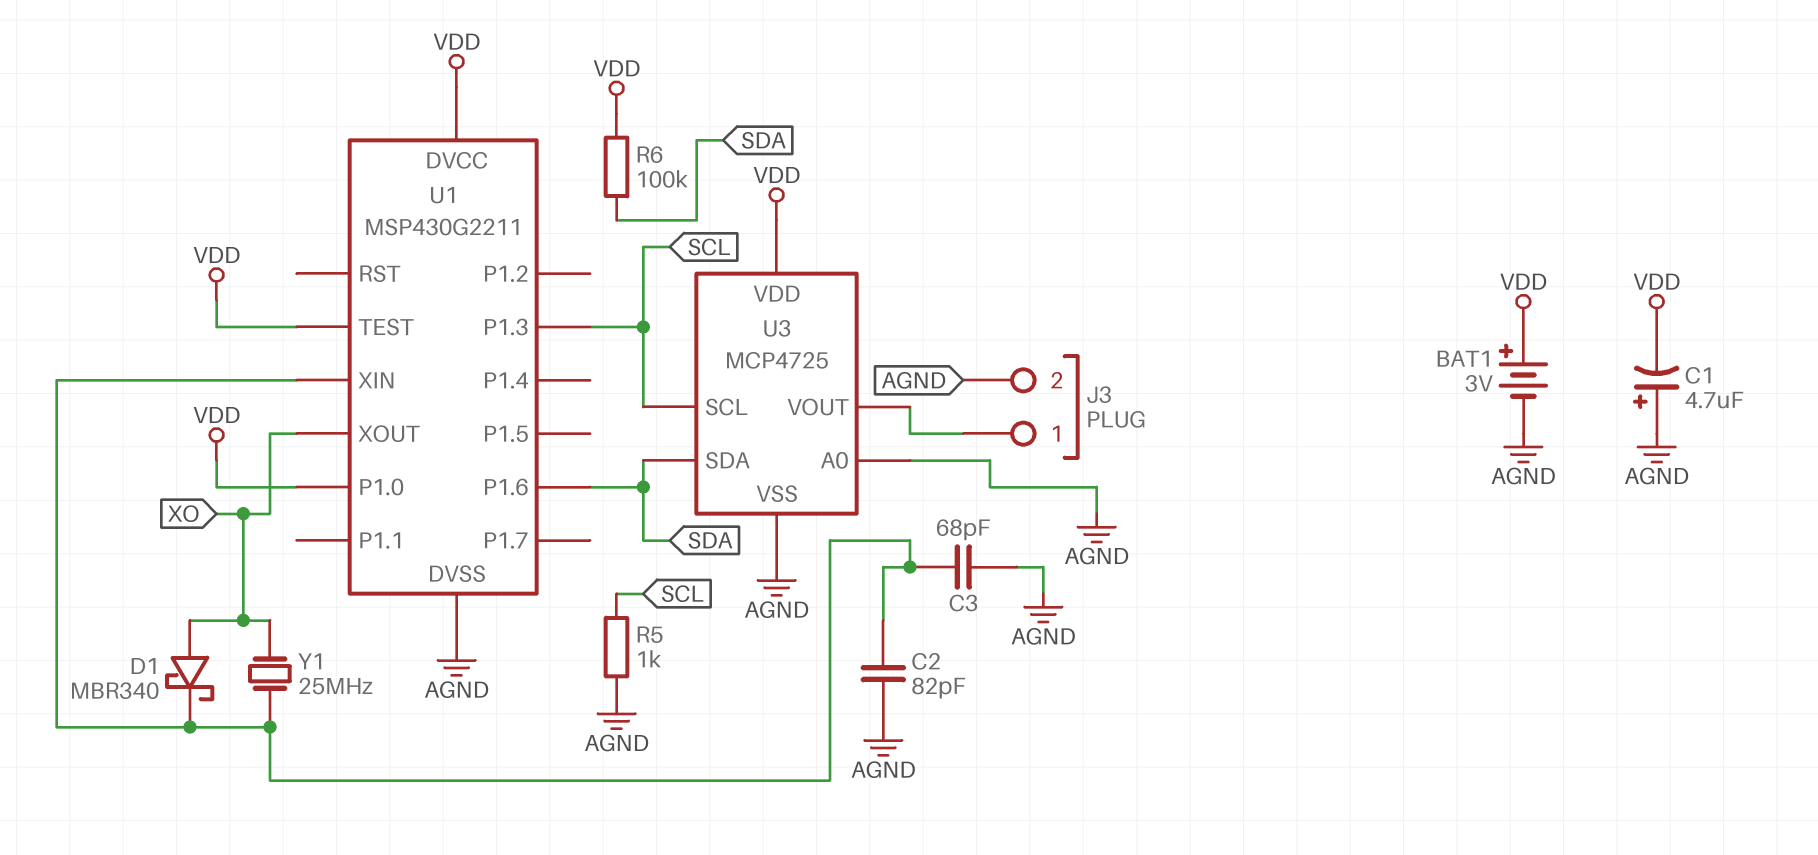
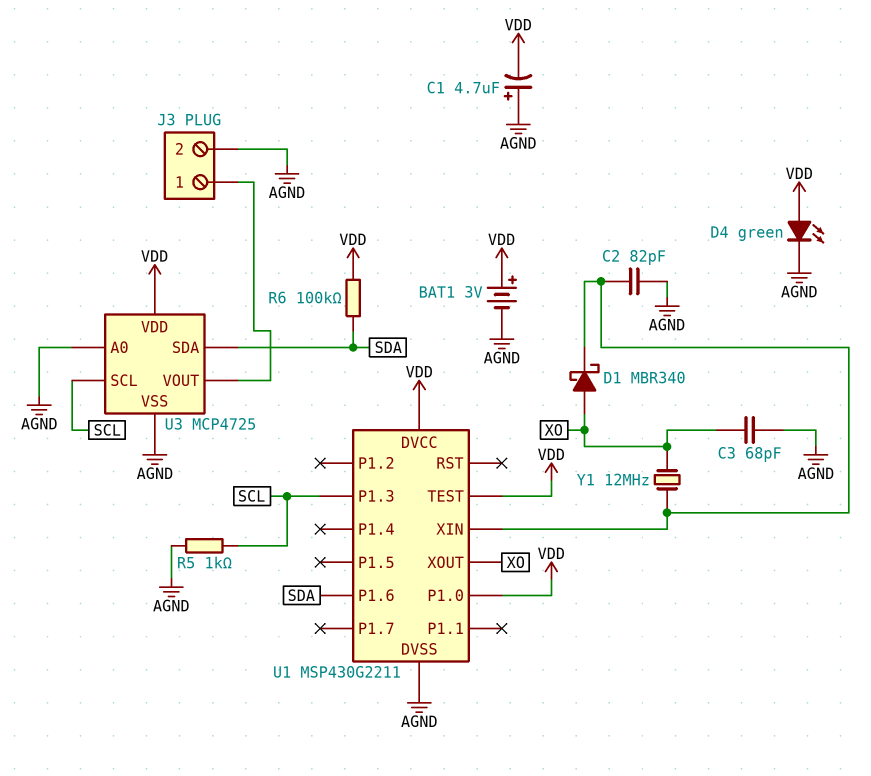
C3: 68pF (AGND, U1/XIN) -> 68pF (AGND, XO)
D4: none -> LED green (A VDD, K AGND)
Y1: 25MHz (U1/XIN, XO) -> 12MHz (U1/XIN, XO)

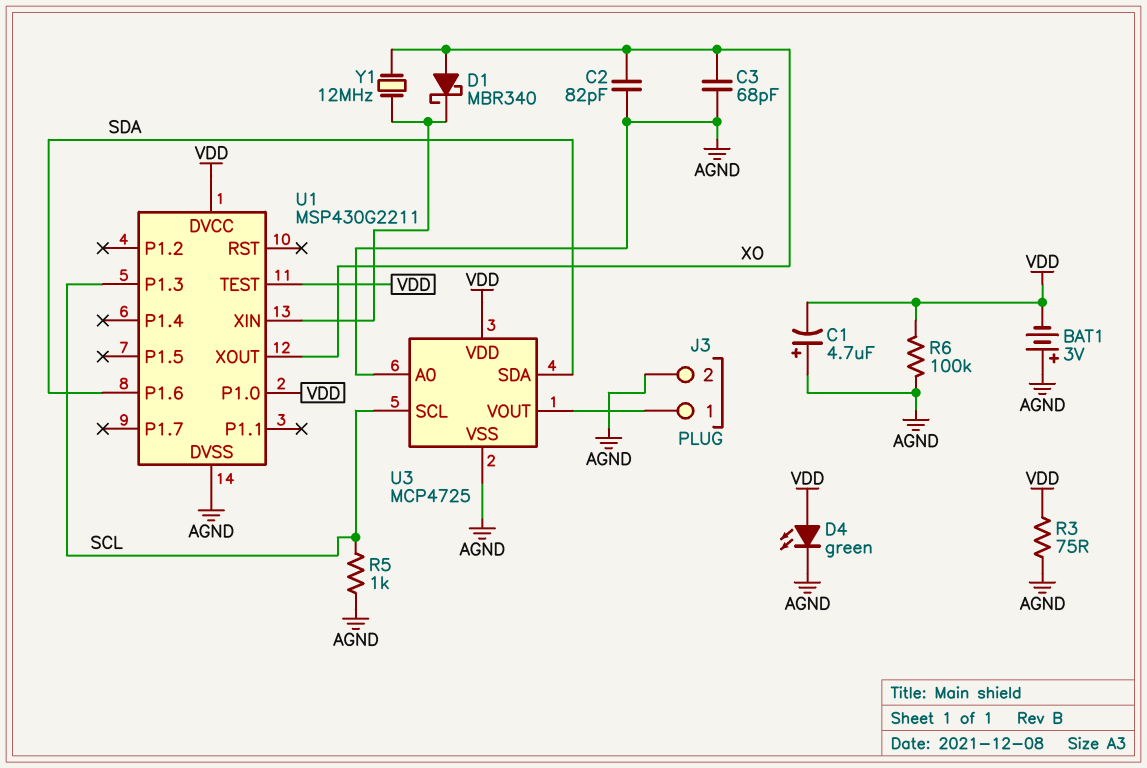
BAT1: 3V (plus VDD, minus AGND) -> 3V (plus AGND, minus VDD)
C2: 82pF (AGND, U1/XIN) -> 82pF (AGND, XO)
R3: none -> 75 (AGND, VDD)
R6: 100k (SDA, VDD) -> 100k (AGND, VDD)

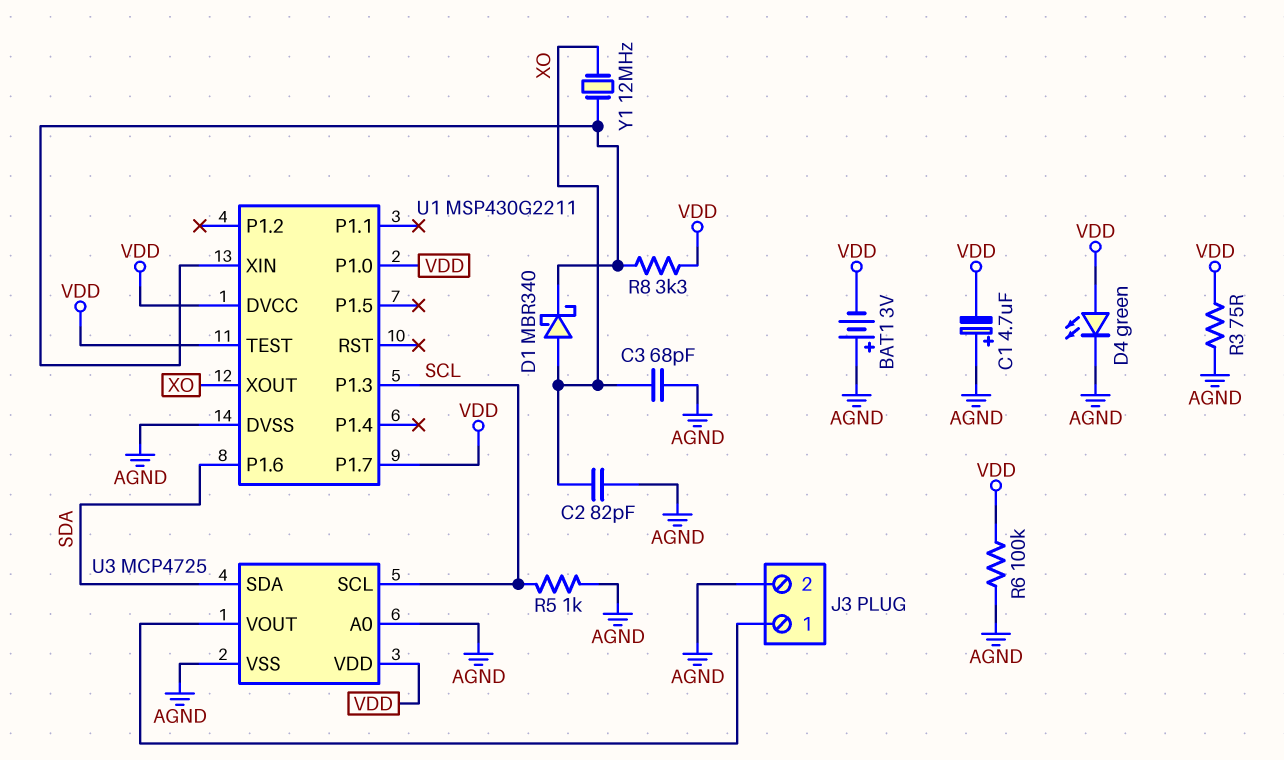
R8: none -> 3.3k (U1/XIN, VDD)
U1 pin P1.7: none -> VDD

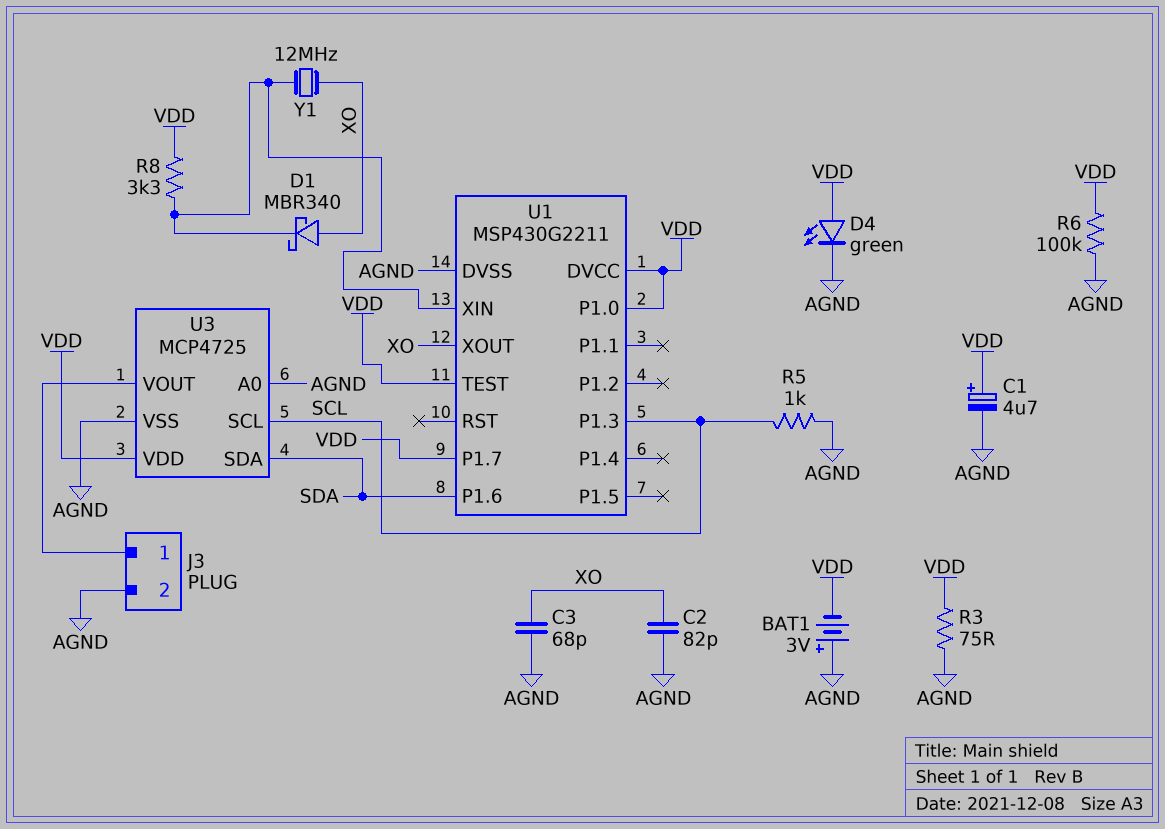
C1: 4.7uF (plus AGND, minus VDD) -> 4.7uF (plus VDD, minus AGND)

